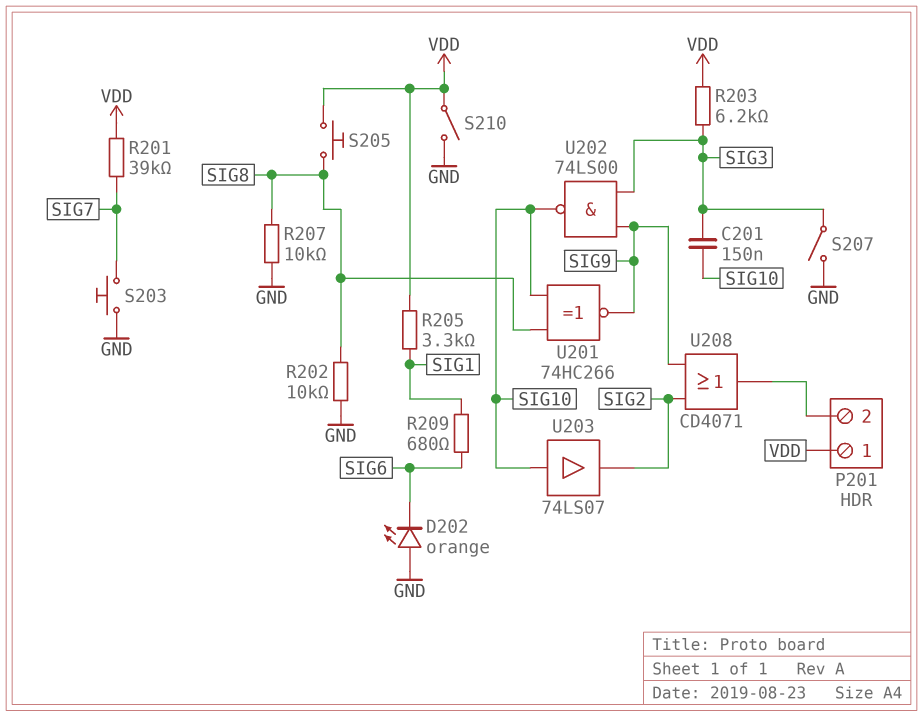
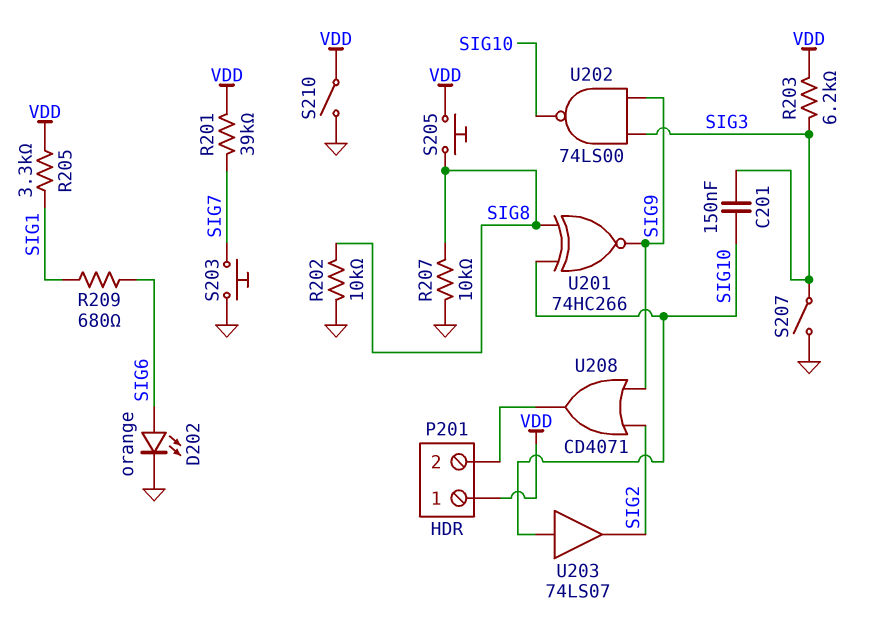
D202: LED orange (A GND, K SIG6) -> LED orange (A SIG6, K GND)

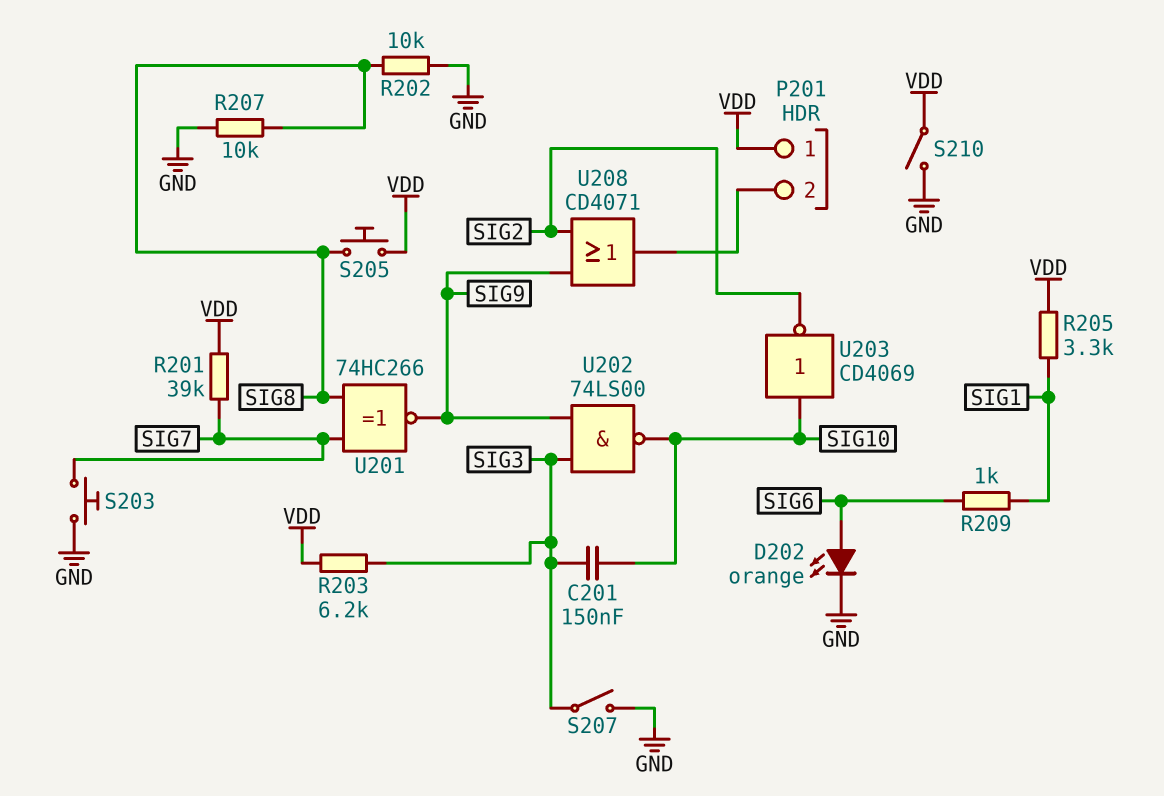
R209: 680 (SIG1, SIG6) -> 1k (SIG1, SIG6)
U201: XNOR 74HC266 (in SIG8, in SIG10, out SIG9) -> XNOR 74HC266 (in SIG7, in SIG8, out SIG9)
U203: buffer 74LS07 (in SIG10, out SIG2) -> NOT CD4069 (in SIG10, out SIG2)

